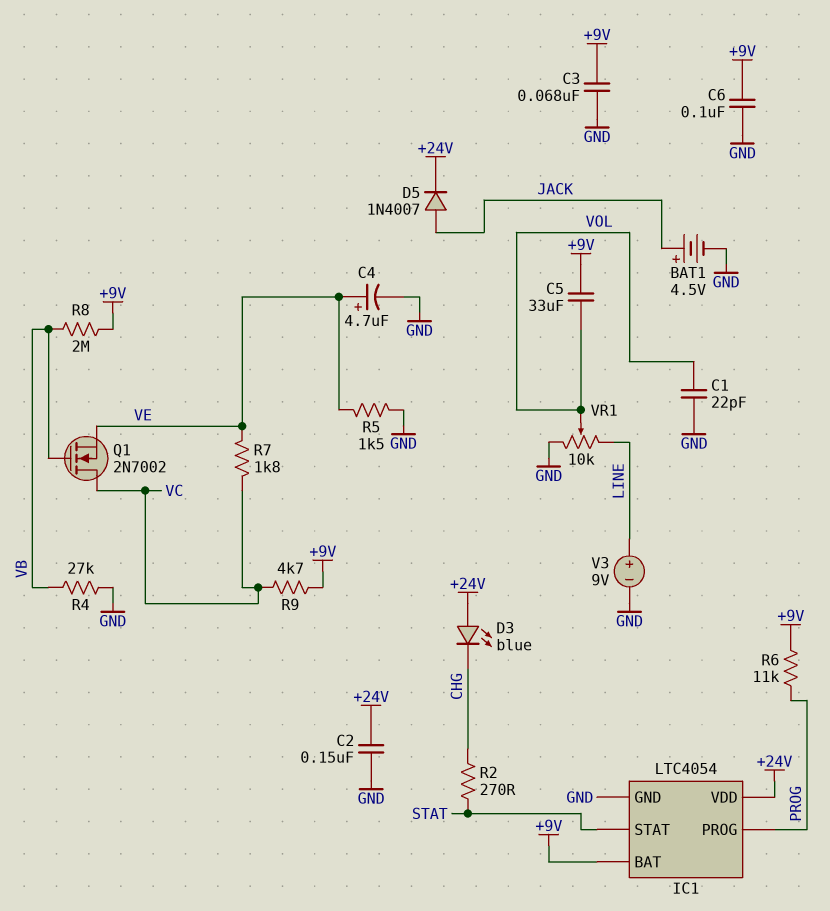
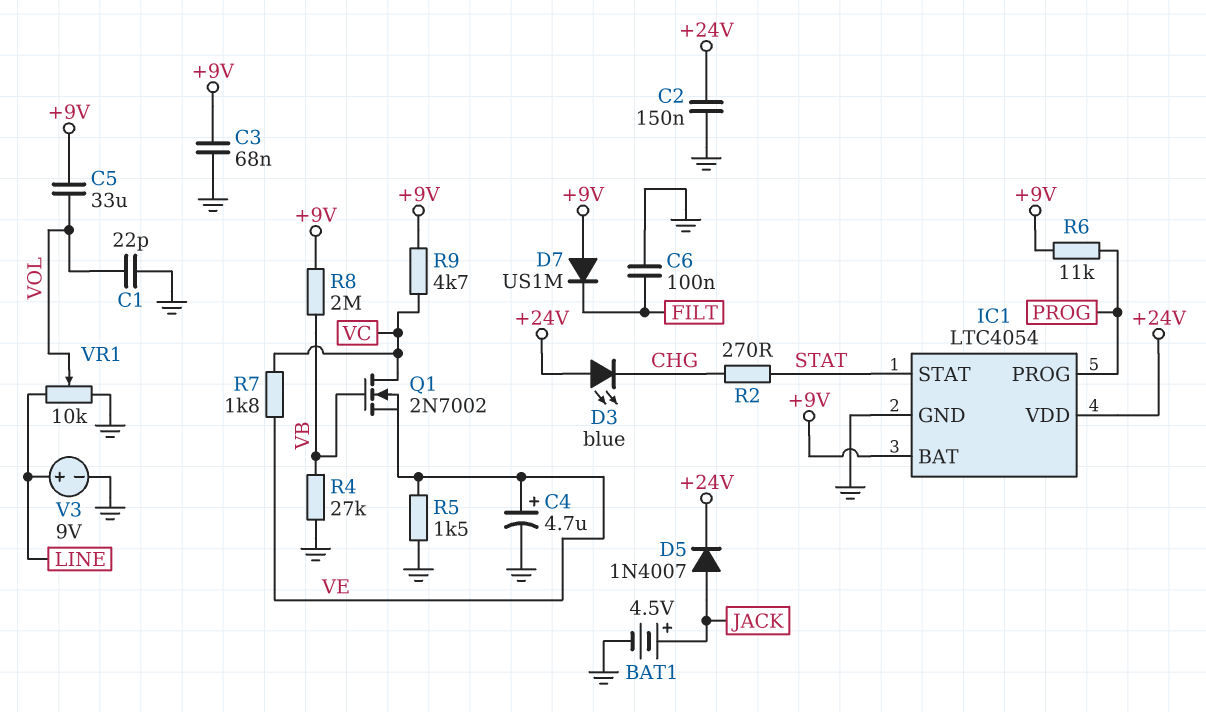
C6: 100nF (+9V, GND) -> 100nF (FILT, GND)
D7: none -> diode US1M (A +9V, K FILT)

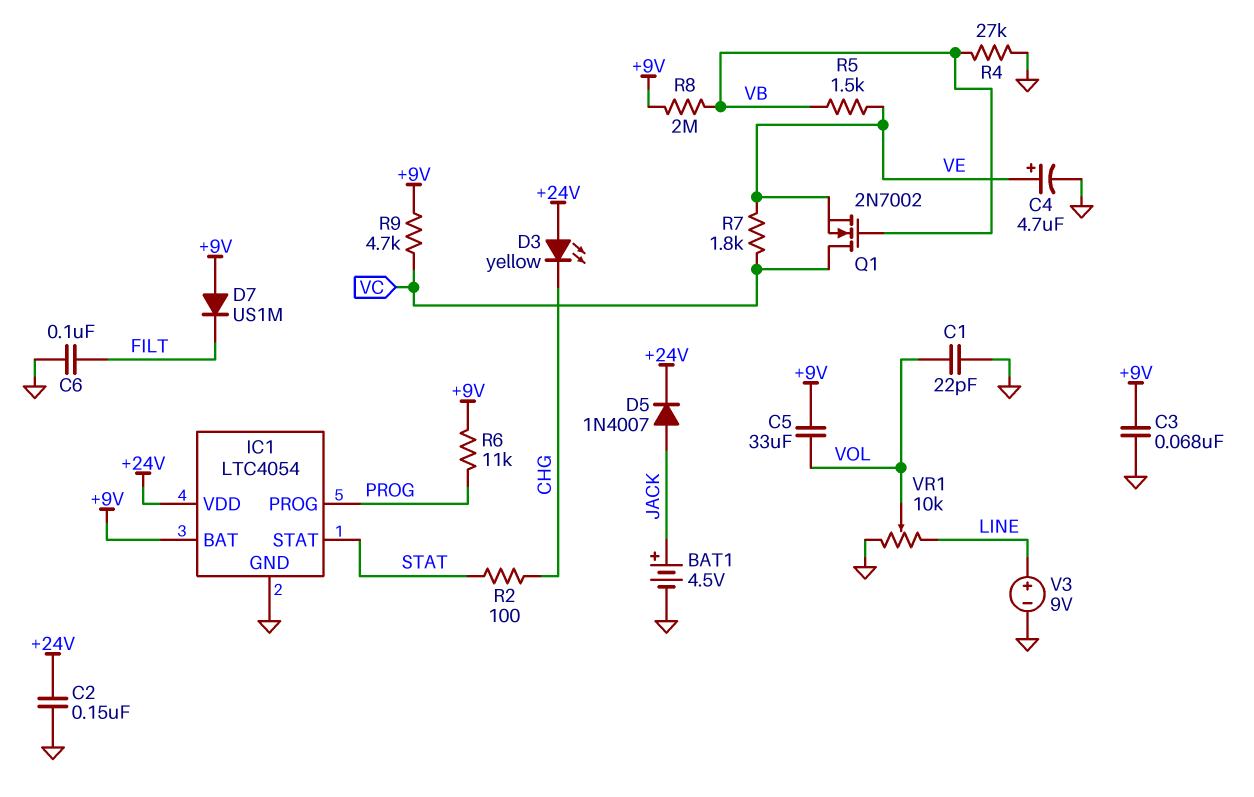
D3: LED blue (A +24V, K CHG) -> LED yellow (A +24V, K CHG)
R2: 270 (CHG, STAT) -> 100 (CHG, STAT)
R5: 1.5k (GND, VE) -> 1.5k (VB, VE)

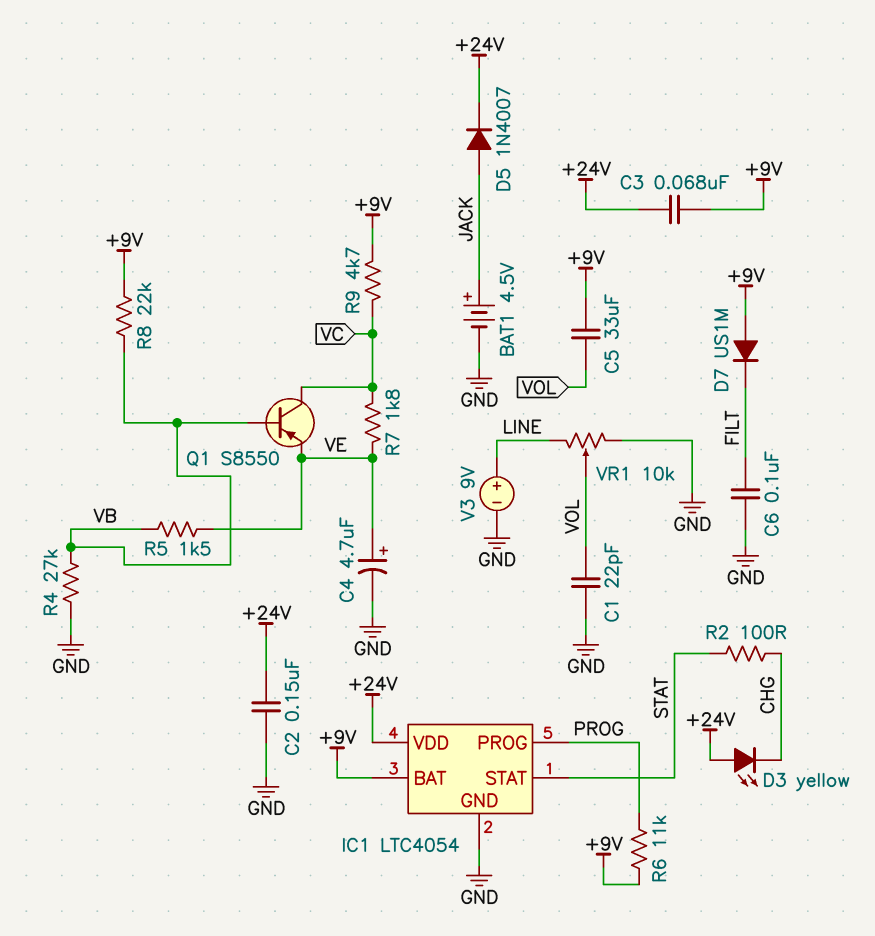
C3: 68nF (+9V, GND) -> 68nF (+9V, +24V)
Q1: NMOS 2N7002 (G VB, D VC, S VE) -> PNP S8550 (B VB, C VC, E VE)
R8: 2M (+9V, VB) -> 22k (+9V, VB)

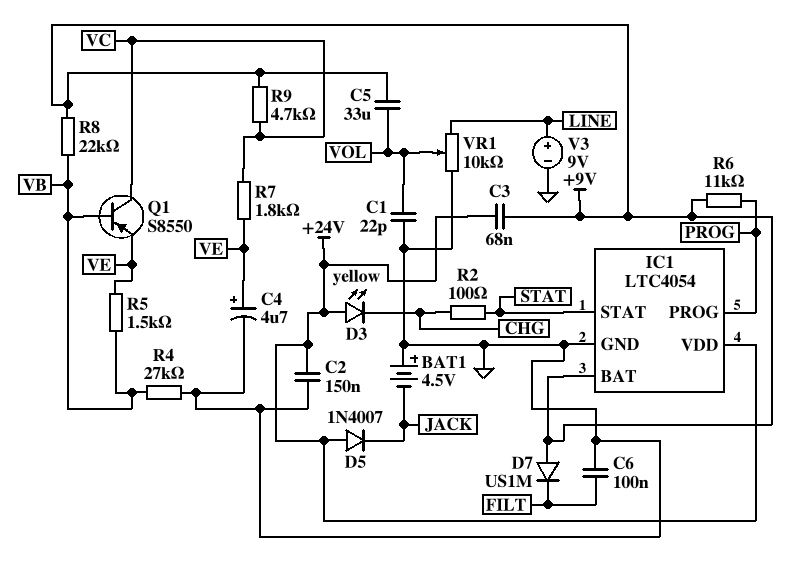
BAT1: 4.5V (plus JACK, minus GND) -> 4.5V (plus GND, minus JACK)
D5: diode 1N4007 (A JACK, K +24V) -> diode 1N4007 (A +24V, K JACK)

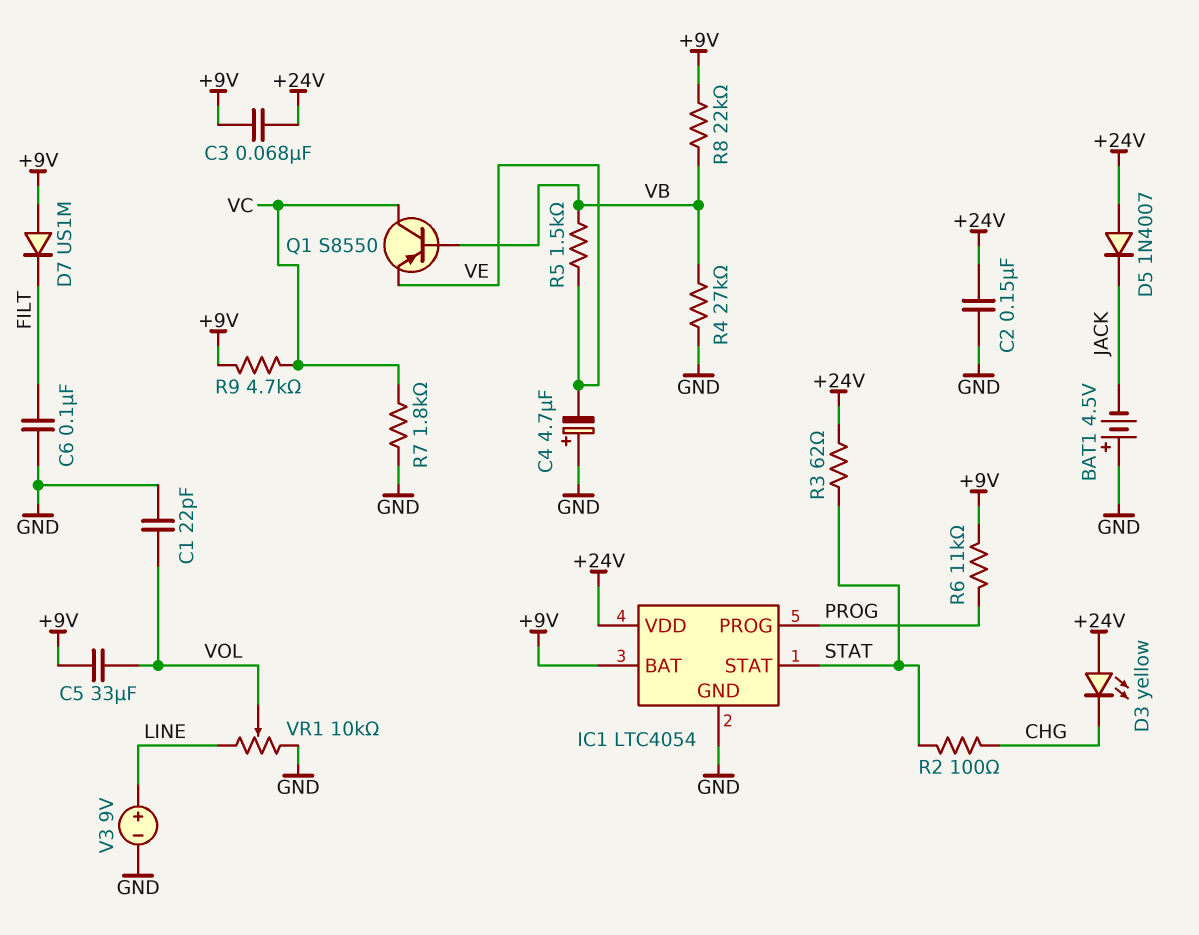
C4: 4.7uF (plus VE, minus GND) -> 4.7uF (plus GND, minus VE)
R3: none -> 62 (+24V, STAT)
R7: 1.8k (VC, VE) -> 1.8k (GND, VC)

